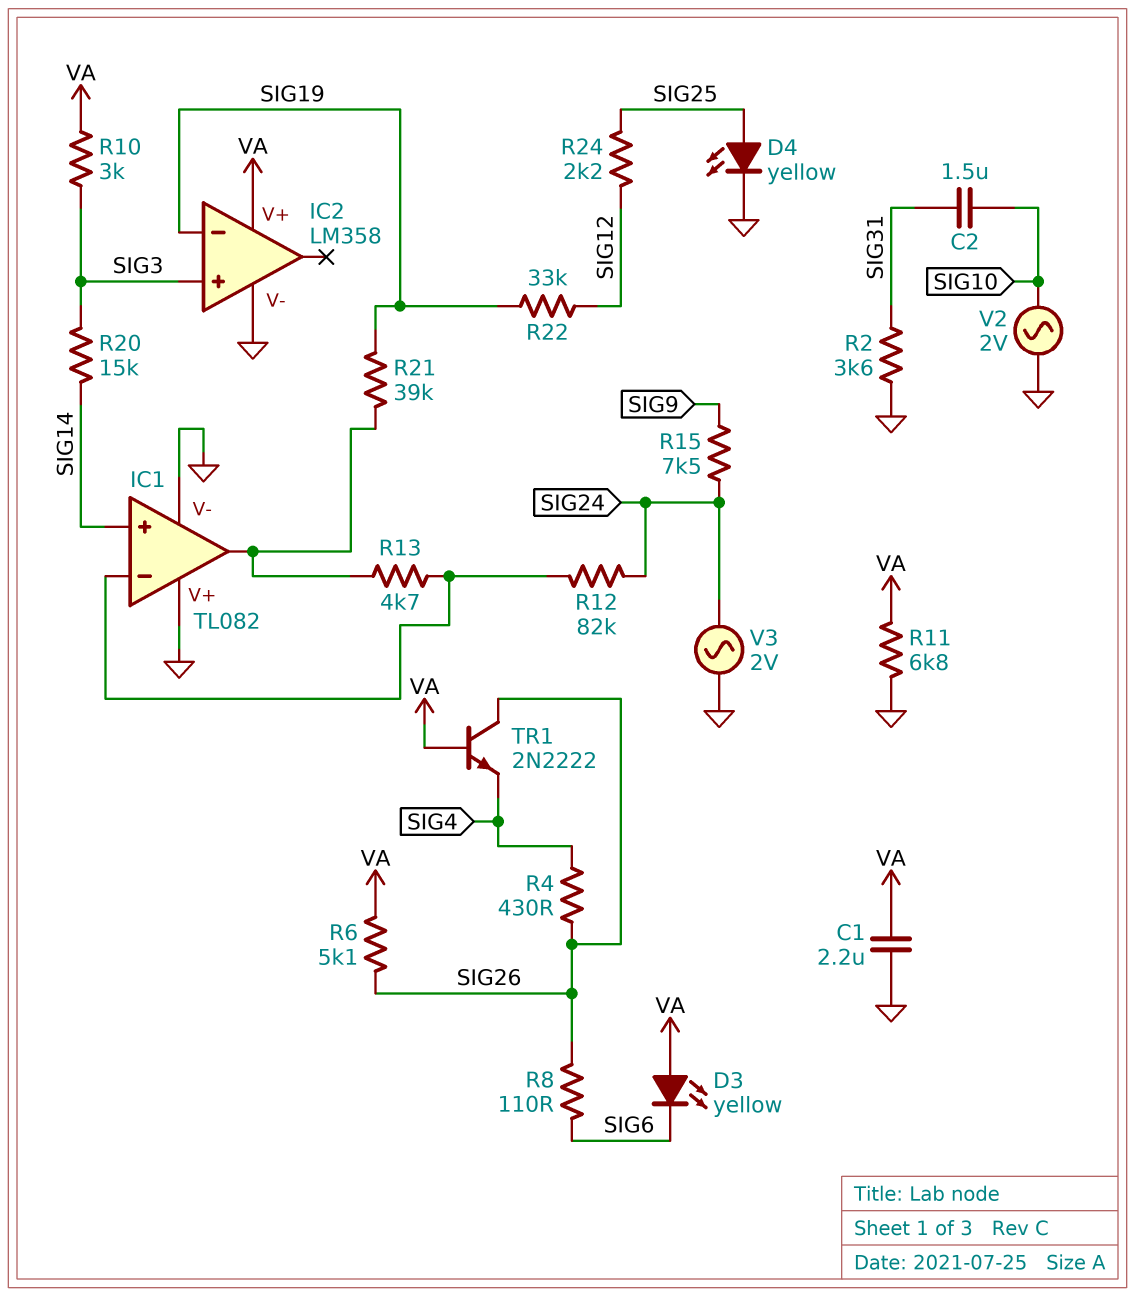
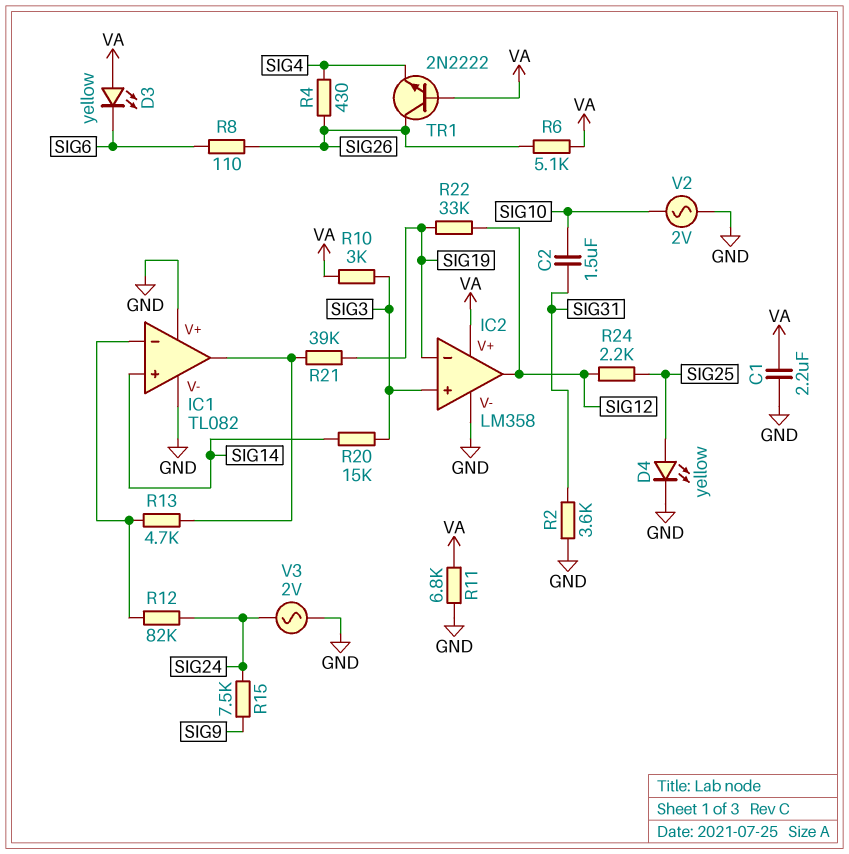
IC2 pin out: none -> SIG12

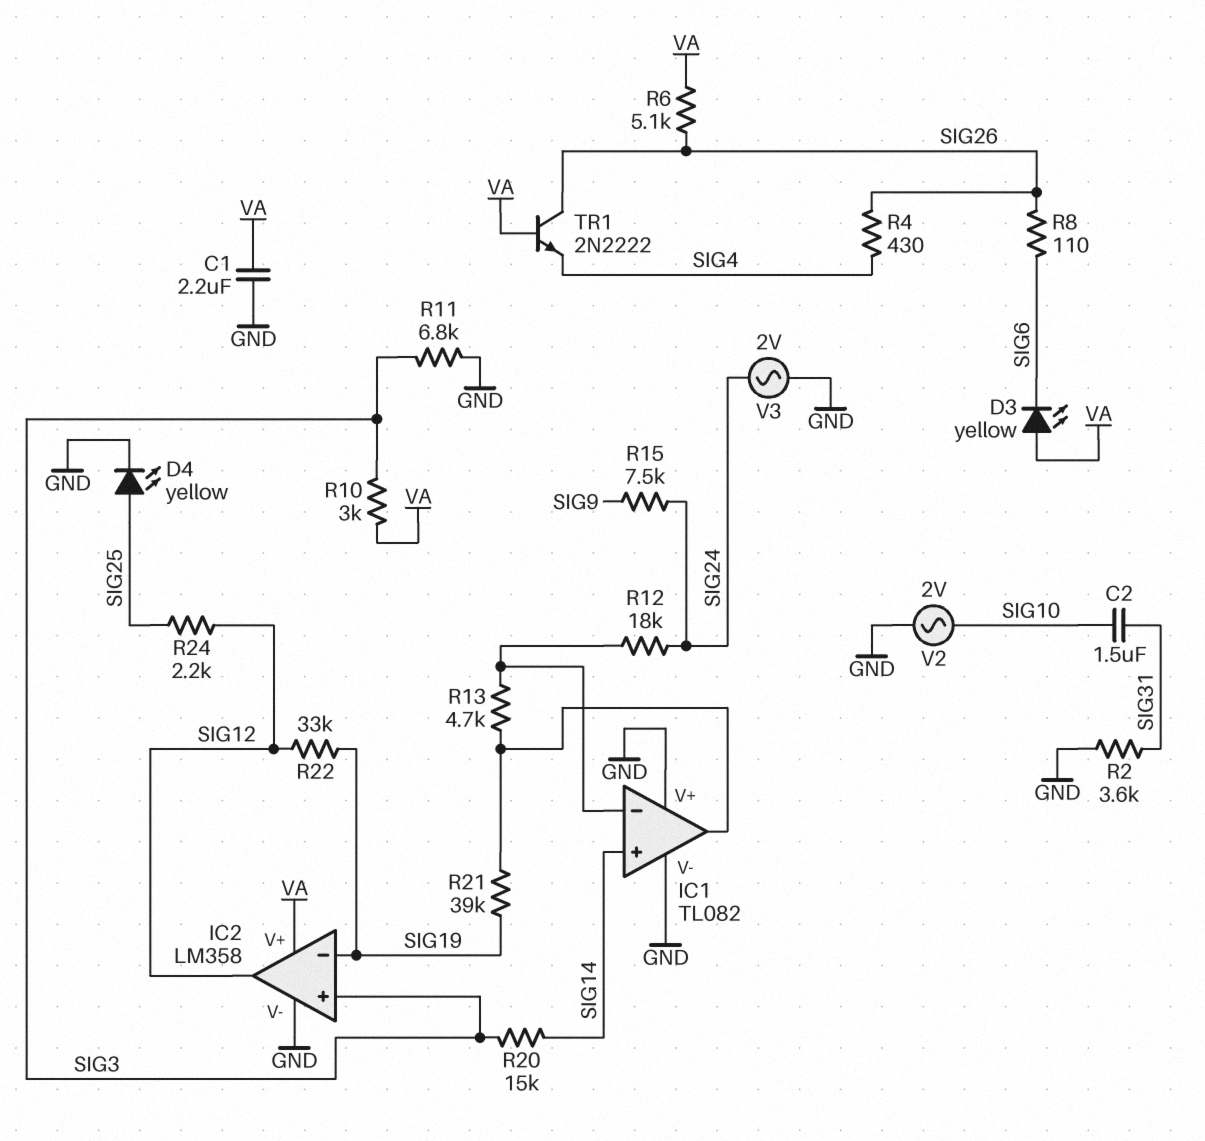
R11: 6.8k (GND, VA) -> 6.8k (GND, SIG3)
R12: 82k (IC1/in-, SIG24) -> 18k (IC1/in-, SIG24)

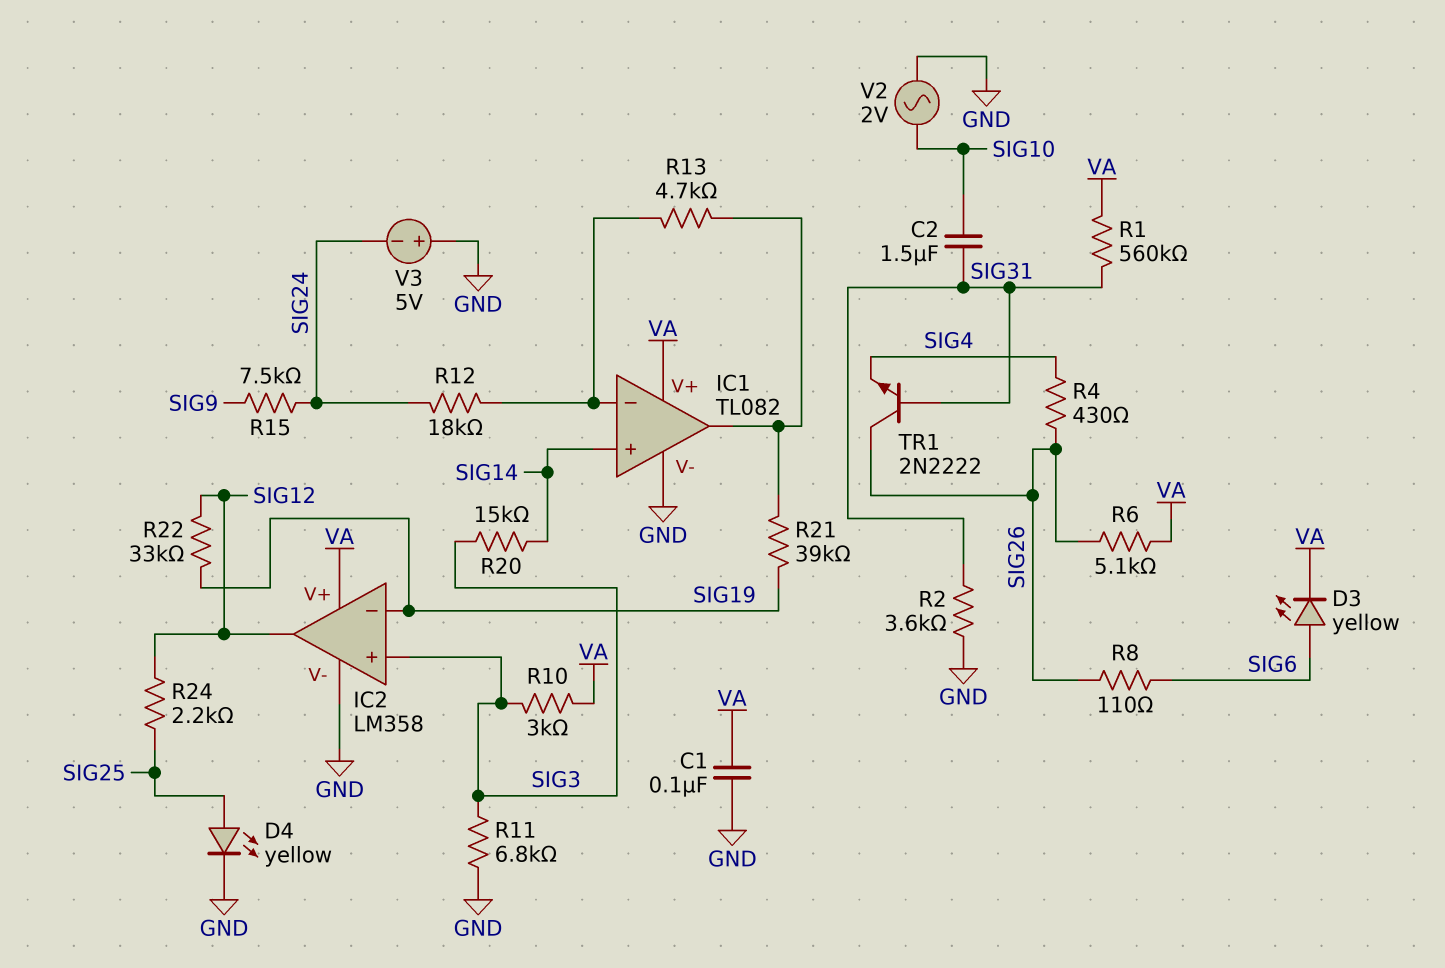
C1: 2.2uF (GND, VA) -> 100nF (GND, VA)
D3: LED yellow (A VA, K SIG6) -> LED yellow (A SIG6, K VA)
IC1 pin V+: GND -> VA
R1: none -> 560k (SIG31, VA)
TR1: NPN 2N2222 (B VA, C SIG26, E SIG4) -> NPN 2N2222 (B SIG31, C SIG26, E SIG4)
V3: AC 2V (GND, SIG24) -> 5V (plus GND, minus SIG24)

